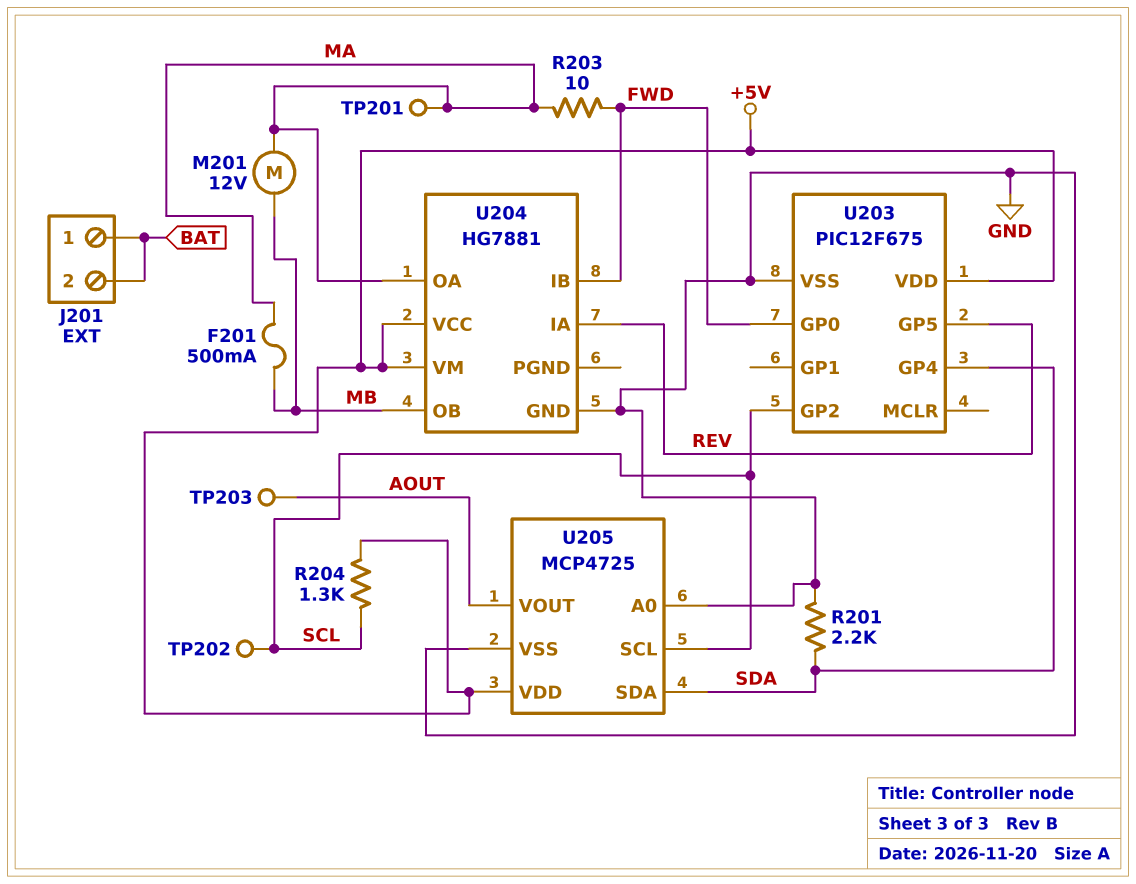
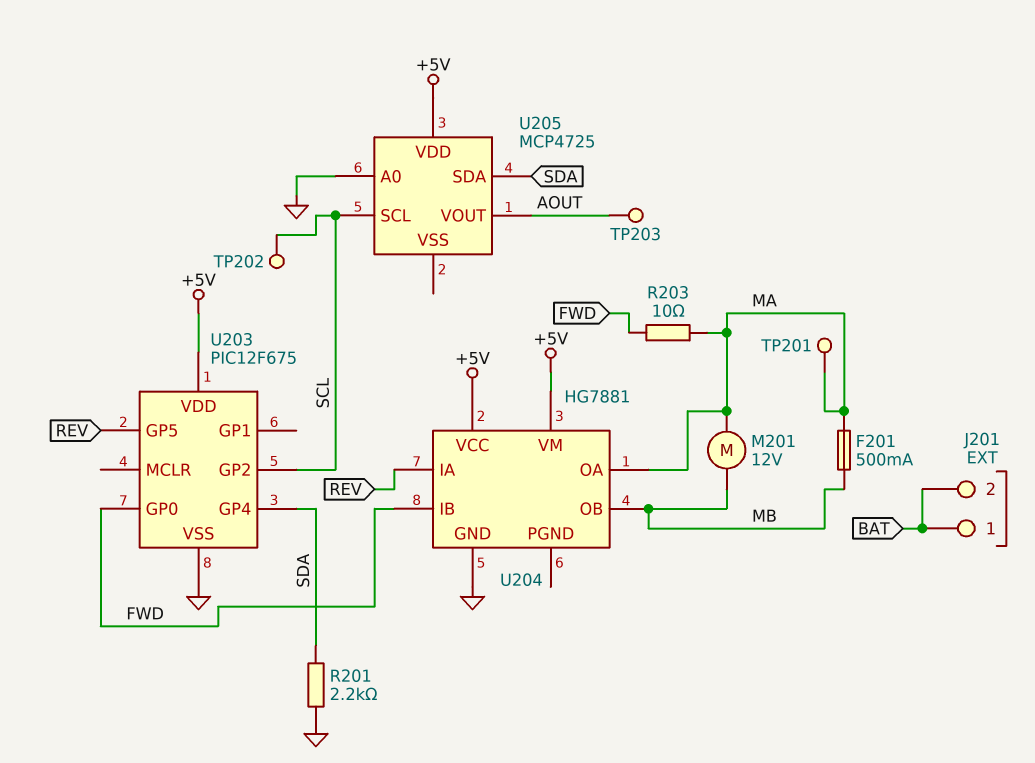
R204: 1.3k (+5V, SCL) -> none
U205 pin VSS: GND -> none

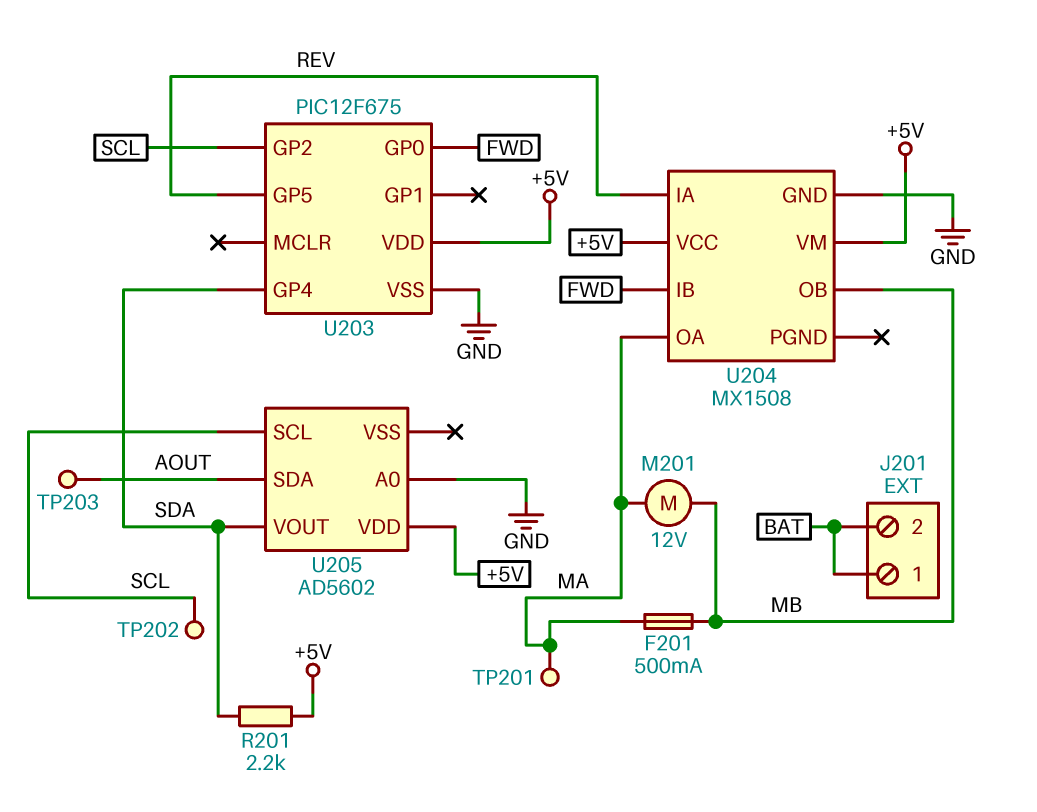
R201: 2.2k (GND, SDA) -> 2.2k (+5V, SDA)
R203: 10 (FWD, MA) -> none
U204: HG7881 -> MX1508
U205: MCP4725 -> AD5602
U205 pin SDA: SDA -> AOUT
U205 pin VOUT: AOUT -> SDA

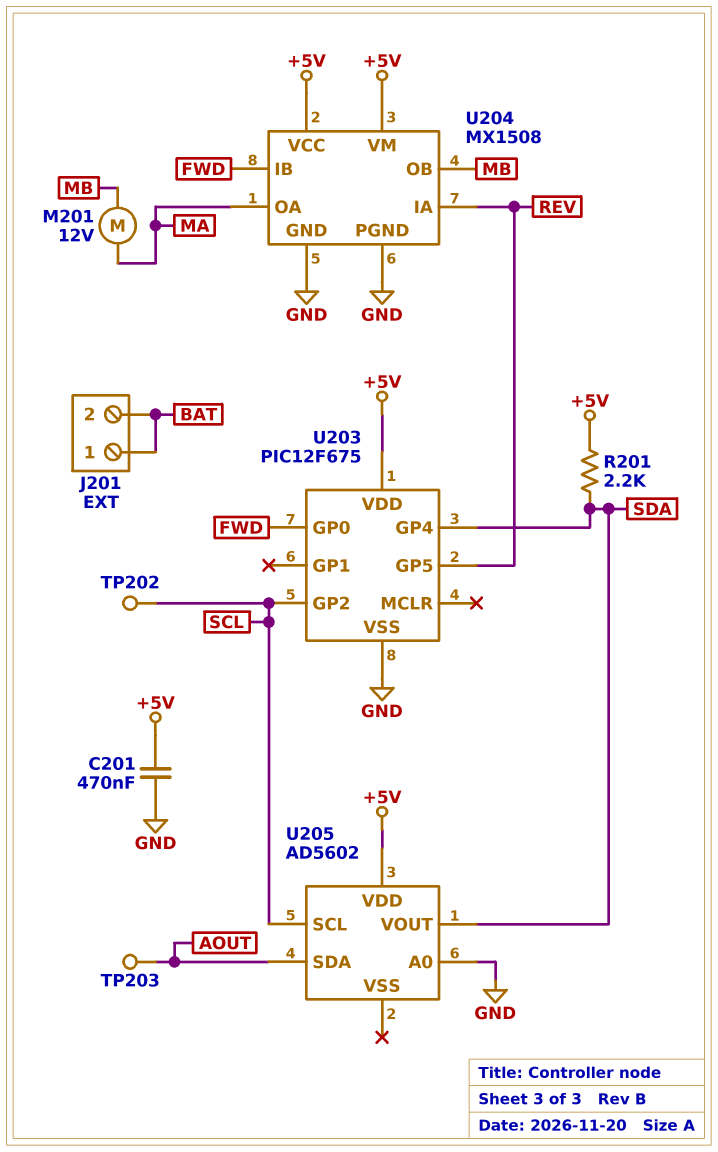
C201: none -> 470nF (+5V, GND)
F201: 500mA (MA, MB) -> none
TP201: test point (MA) -> none
U204 pin PGND: none -> GND

